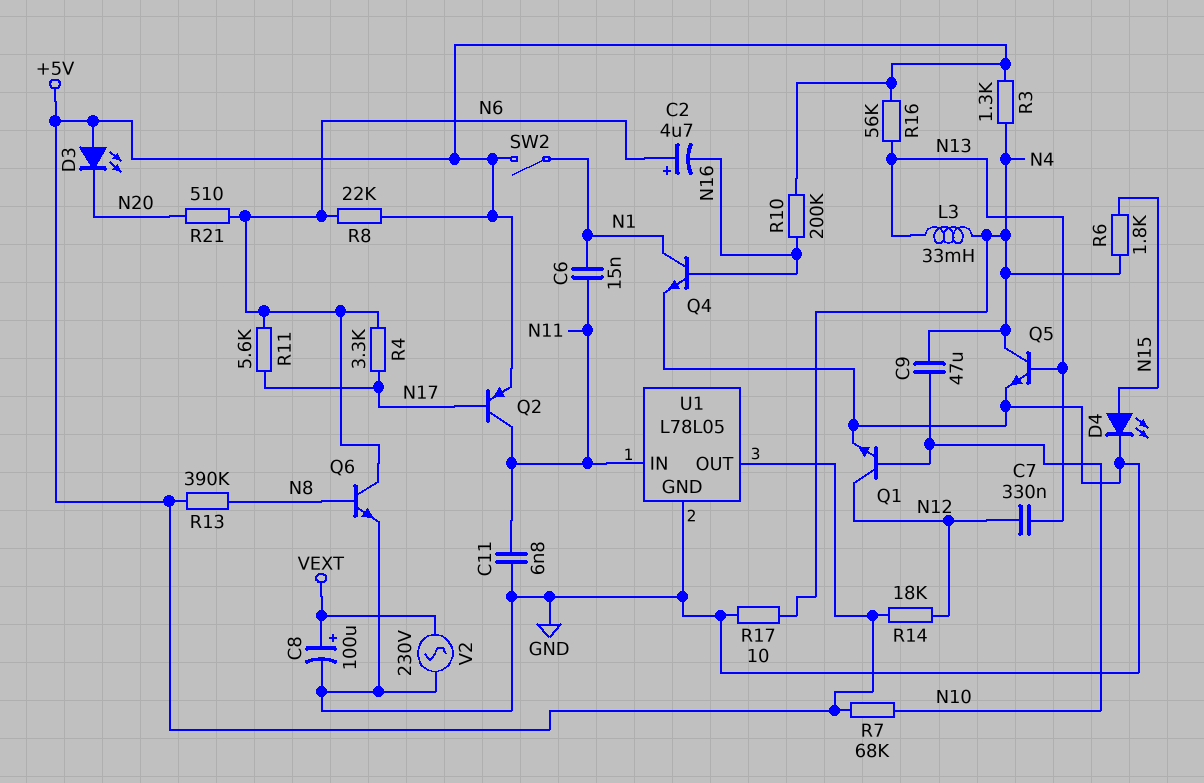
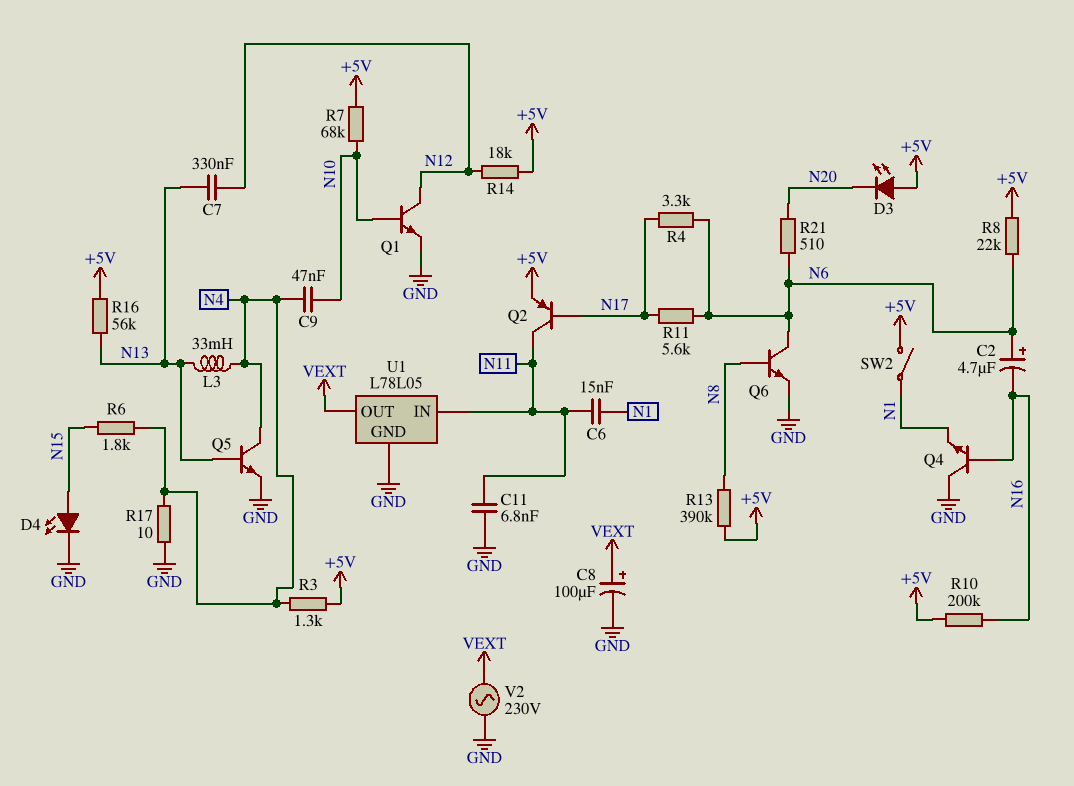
C9: 47uF (N4, N10) -> 47nF (N4, N10)
Q4: NPN (B N16, C N1, E GND) -> NPN (B N16, C GND, E N1)
U1 pin OUT: +5V -> VEXT

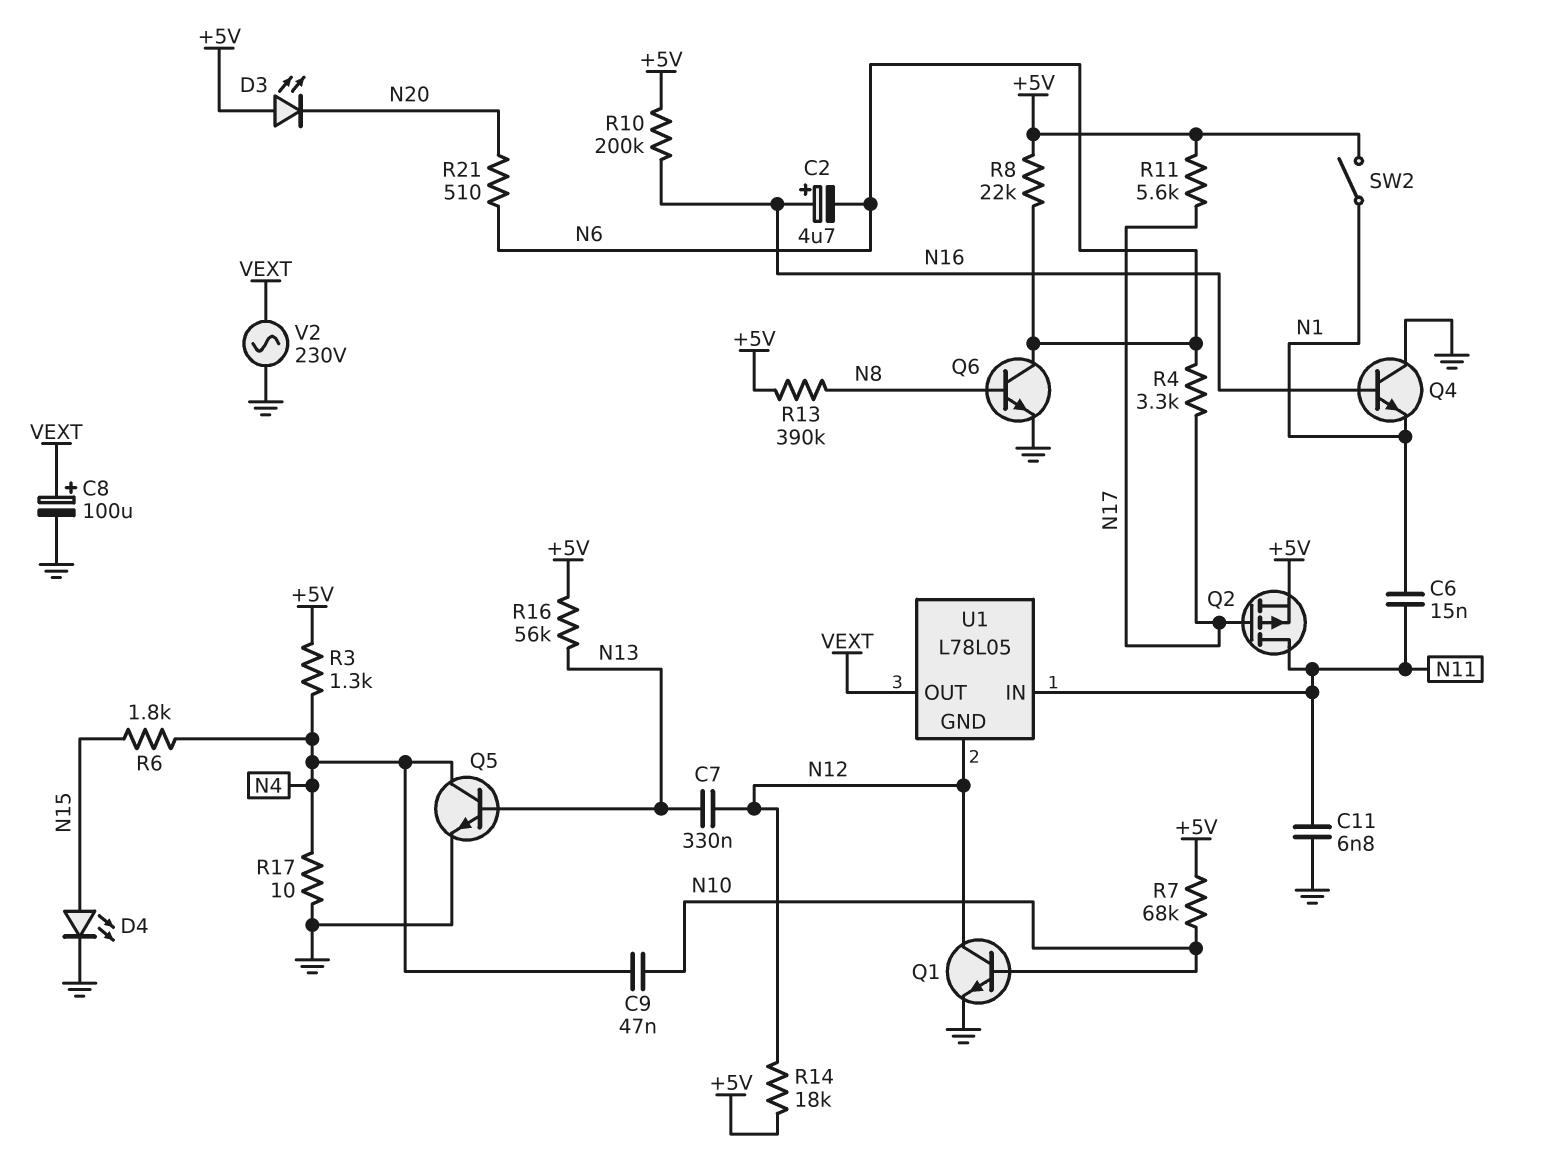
C2: 4.7uF (plus N6, minus N16) -> 4.7uF (plus N16, minus N6)
L3: 33mH (N4, N13) -> none
Q2: PNP (B N17, C N11, E +5V) -> PMOS (G N17, D N11, S +5V)
R11: 5.6k (N6, N17) -> 5.6k (+5V, N17)
U1 pin GND: GND -> N12

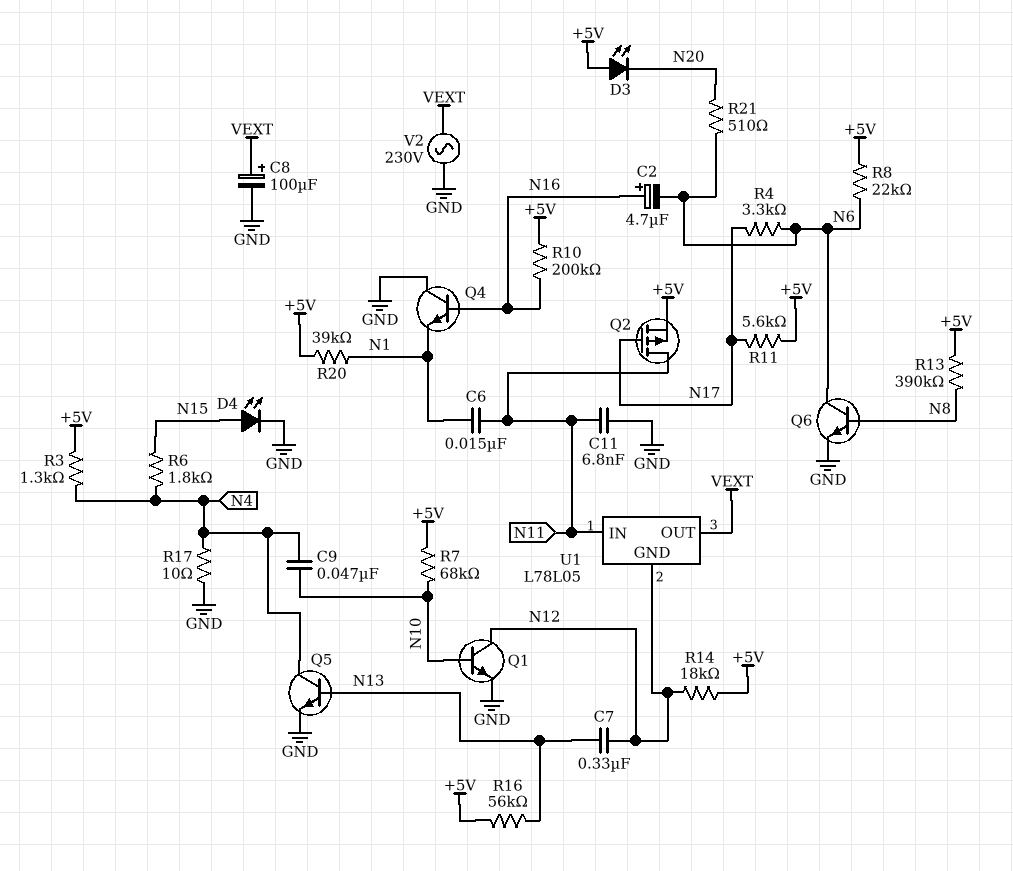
R20: none -> 39k (+5V, N1)
SW2: switch (+5V, N1) -> none

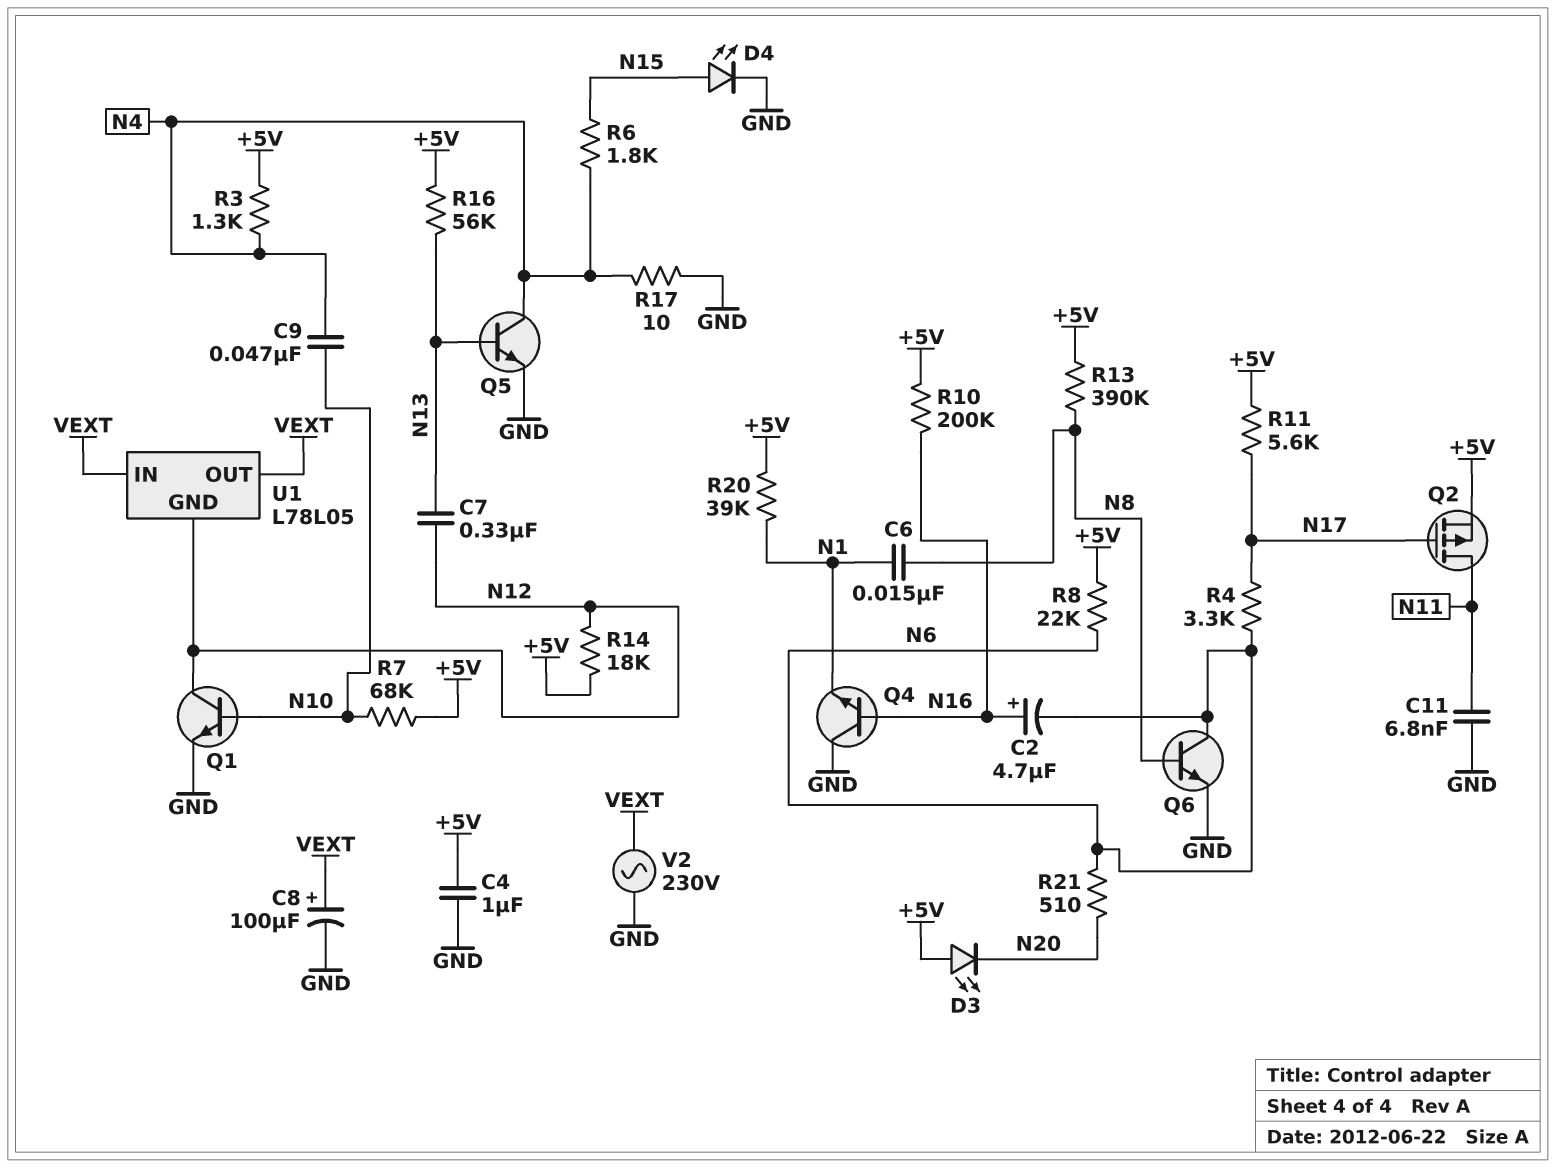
C4: none -> 1uF (+5V, GND)
C6: 15nF (N1, N11) -> 15nF (N1, N8)
U1 pin IN: N11 -> VEXT

